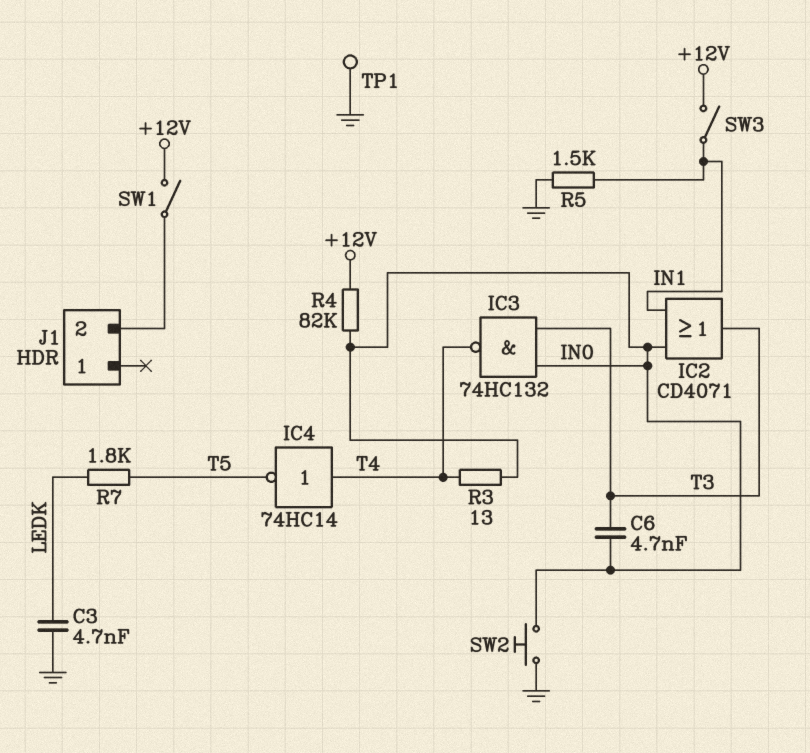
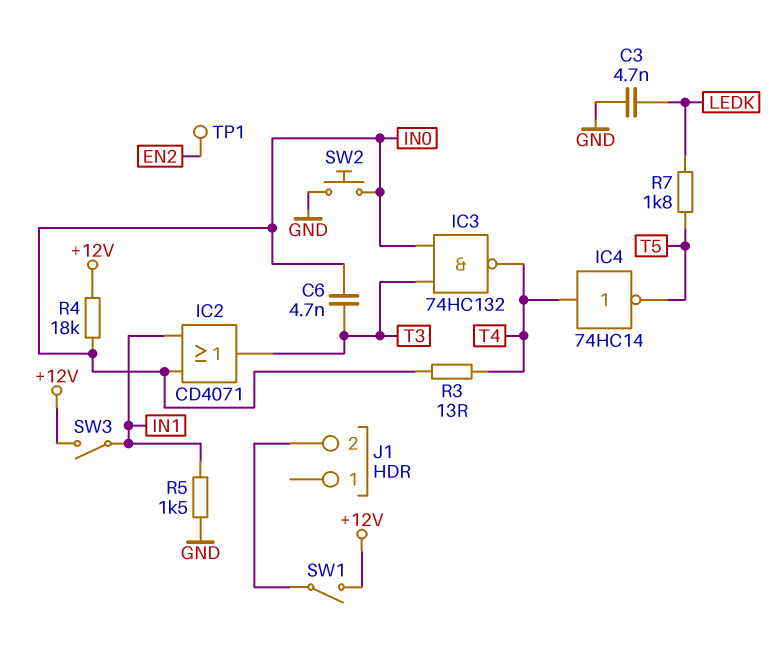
R4: 82k (+12V, IN0) -> 18k (+12V, IN0)
TP1: test point (GND) -> test point (EN2)

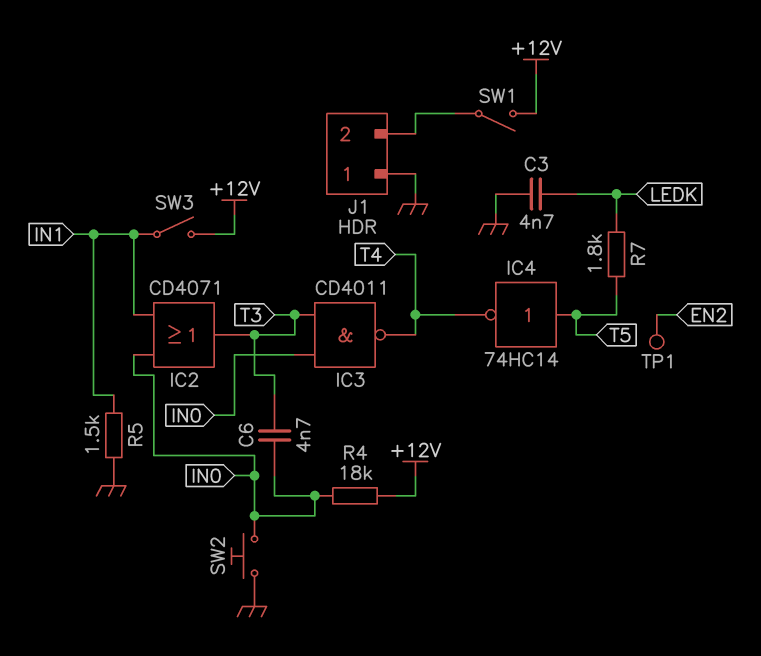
IC3: NAND 74HC132 (in IN0, in T3, out T4) -> NAND CD4011 (in IN0, in T3, out T4)
IC4: NOT 74HC14 (in T4, out T5) -> NOT 74HC14 (in T5, out T4)
J1 pin 1: none -> GND
R3: 13 (IN0, T4) -> none

